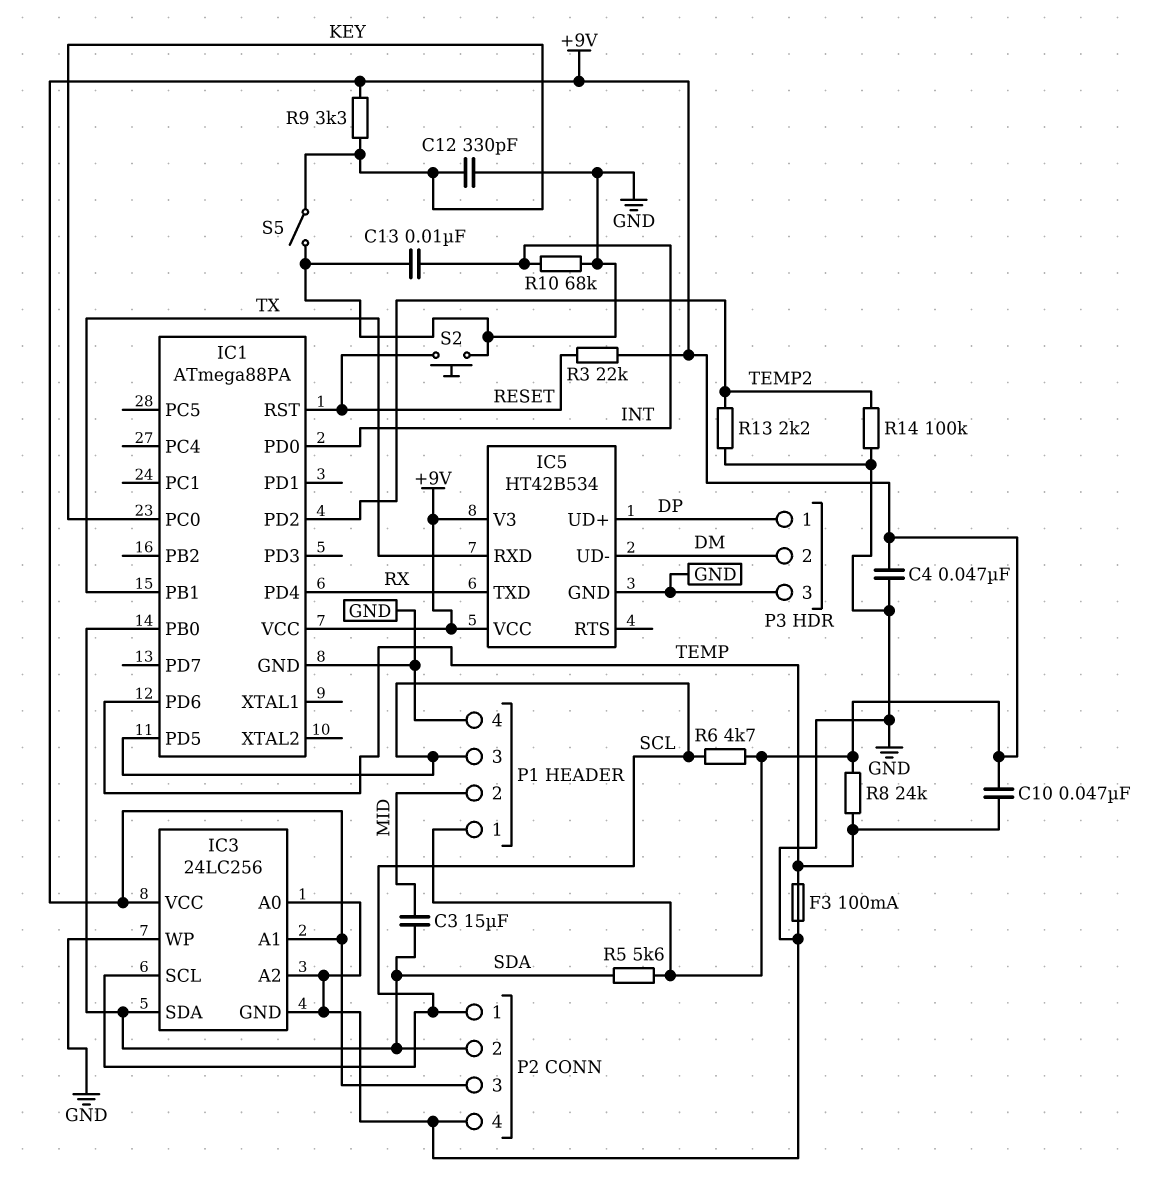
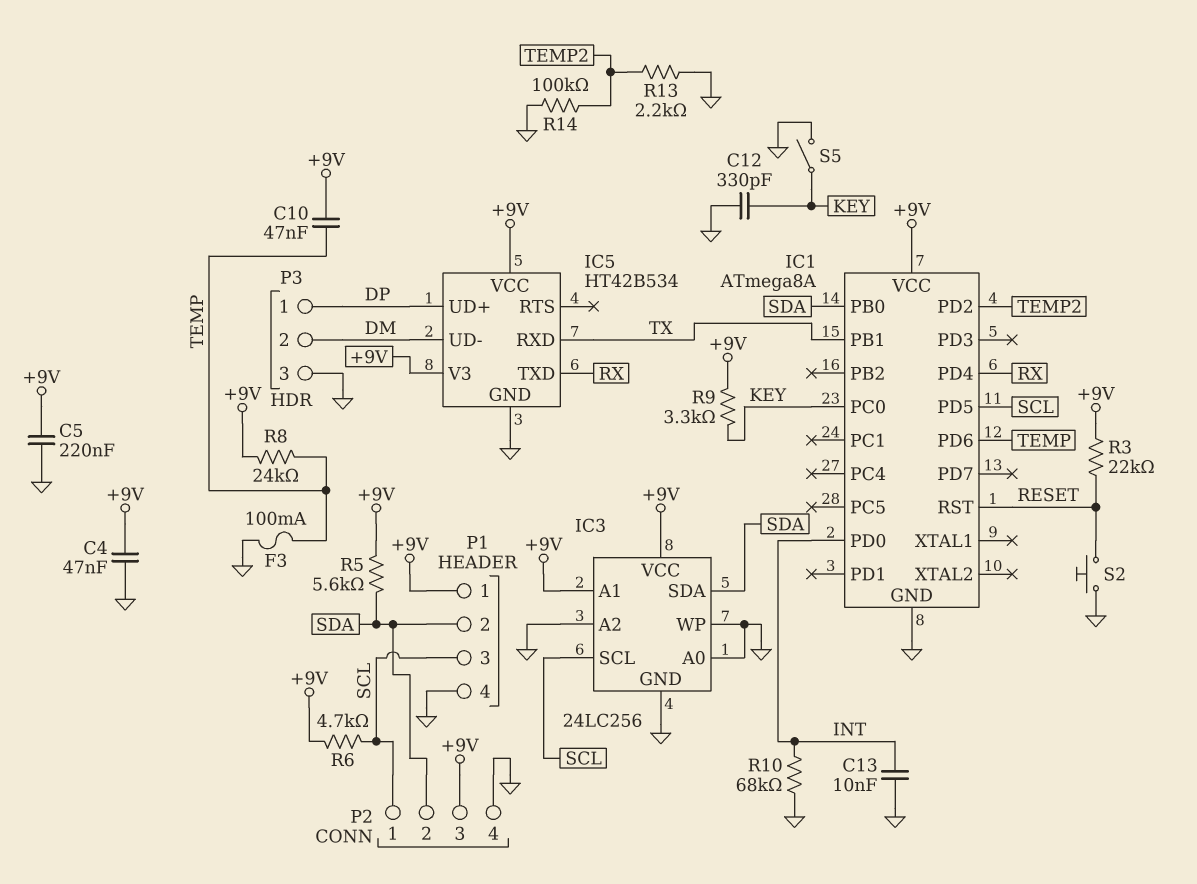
C3: 15uF (MID, SDA) -> none
C5: none -> 220nF (+9V, GND)
IC1: ATmega88PA -> ATmega8A
P1 pin 2: MID -> SDA

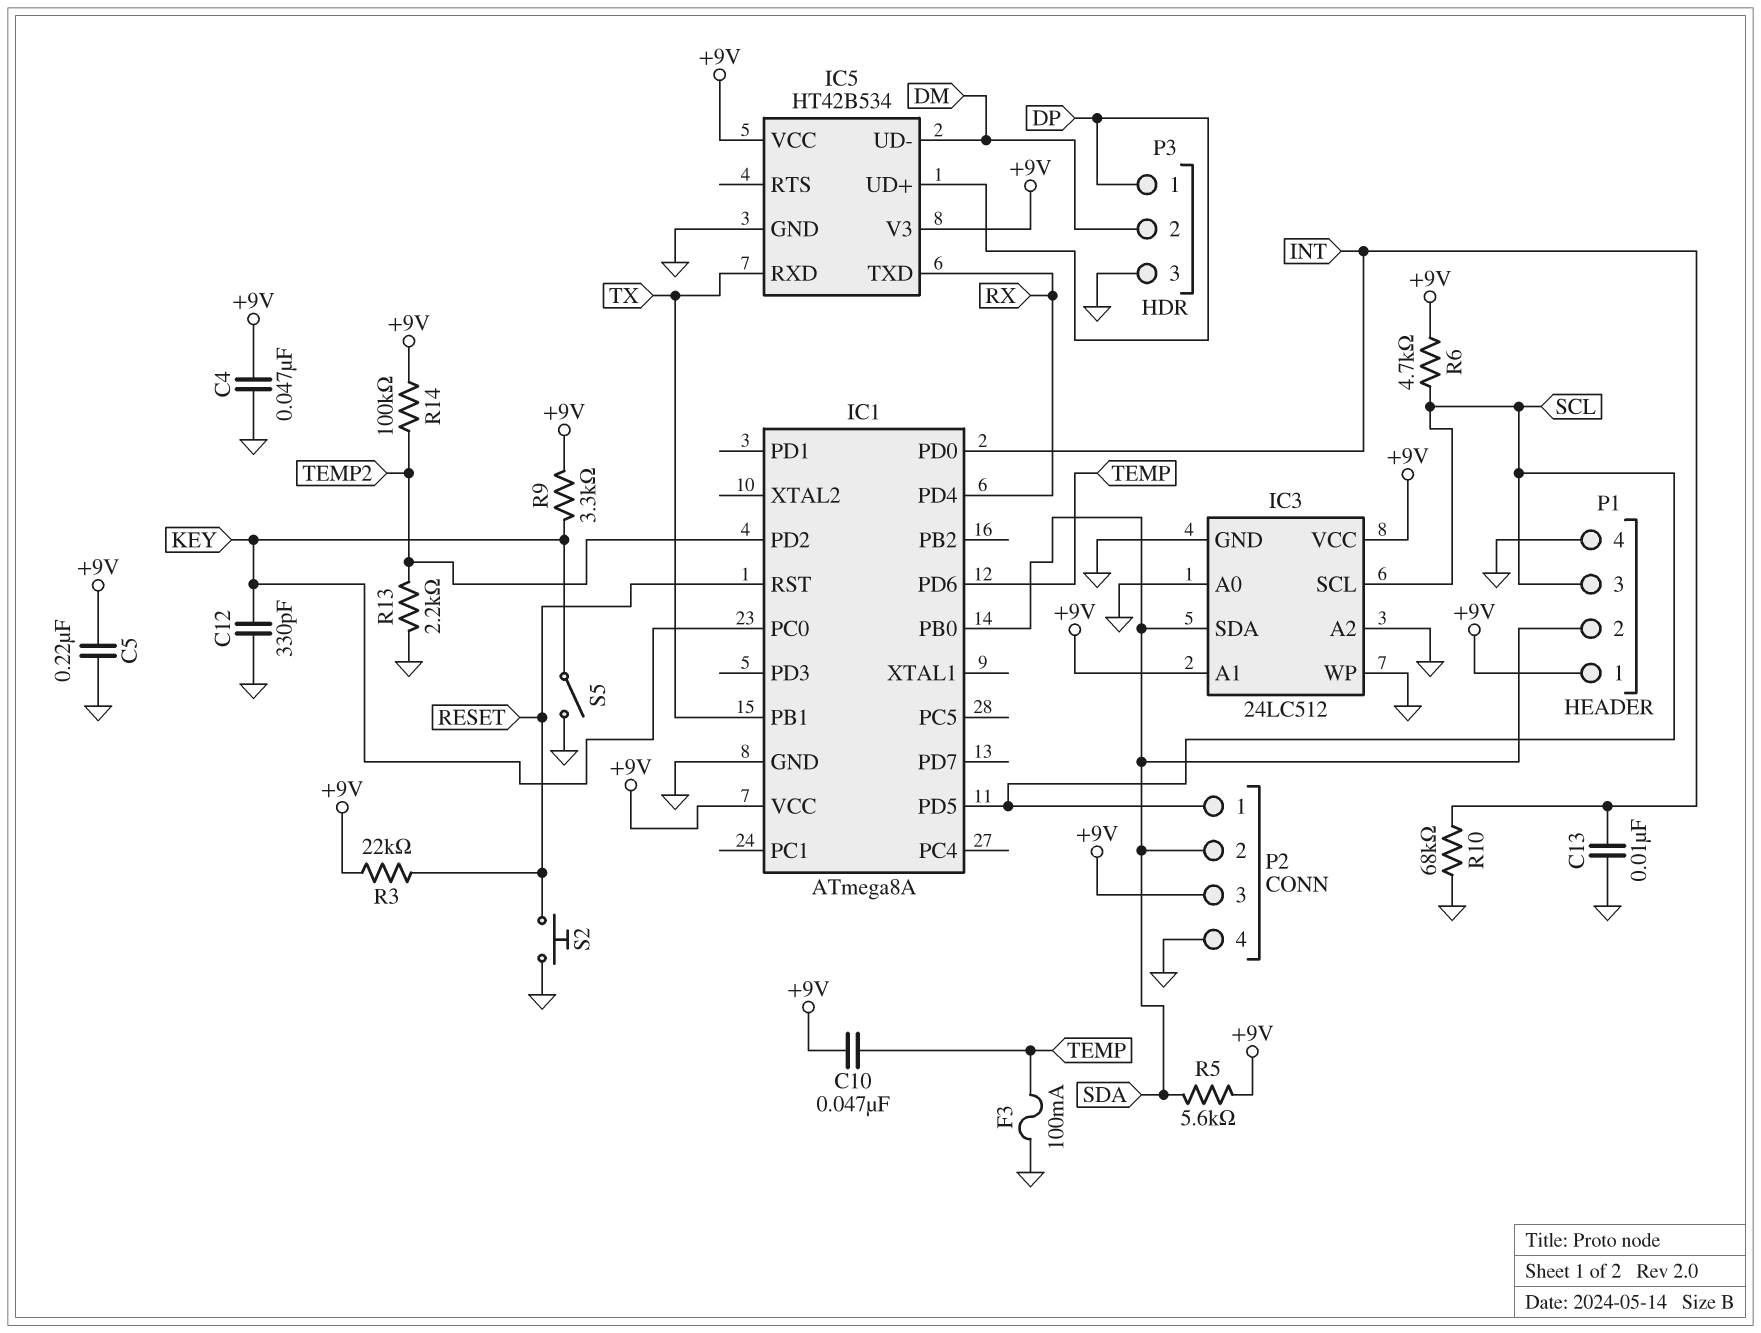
IC3: 24LC256 -> 24LC512
R8: 24k (+9V, TEMP) -> none
R14: 100k (GND, TEMP2) -> 100k (+9V, TEMP2)

